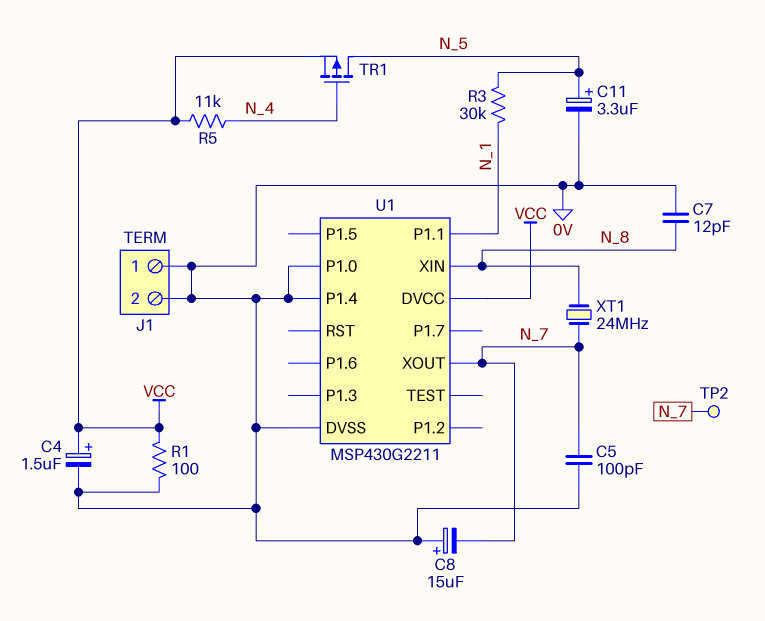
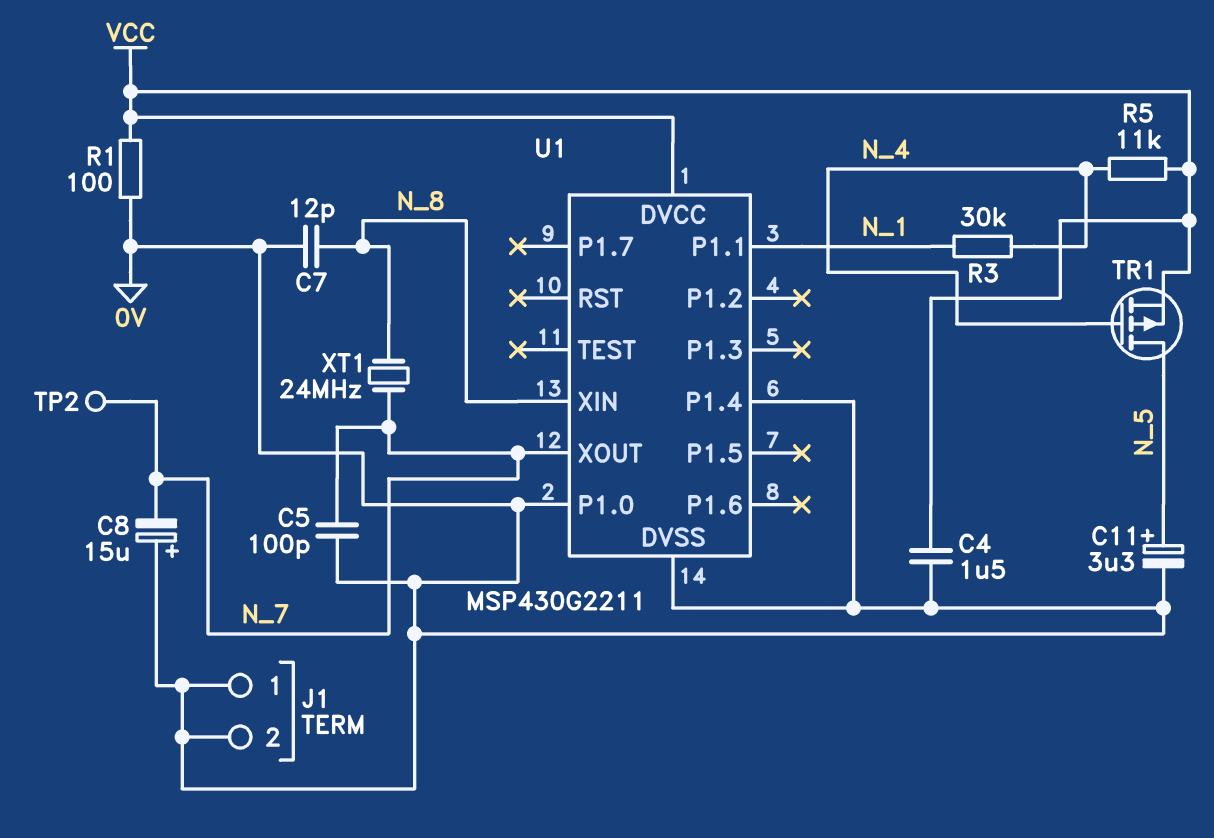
C4: 1.5uF (plus VCC, minus 0V) -> 1.5uF (0V, VCC)
R3: 30k (N_1, N_5) -> 30k (N_1, N_4)

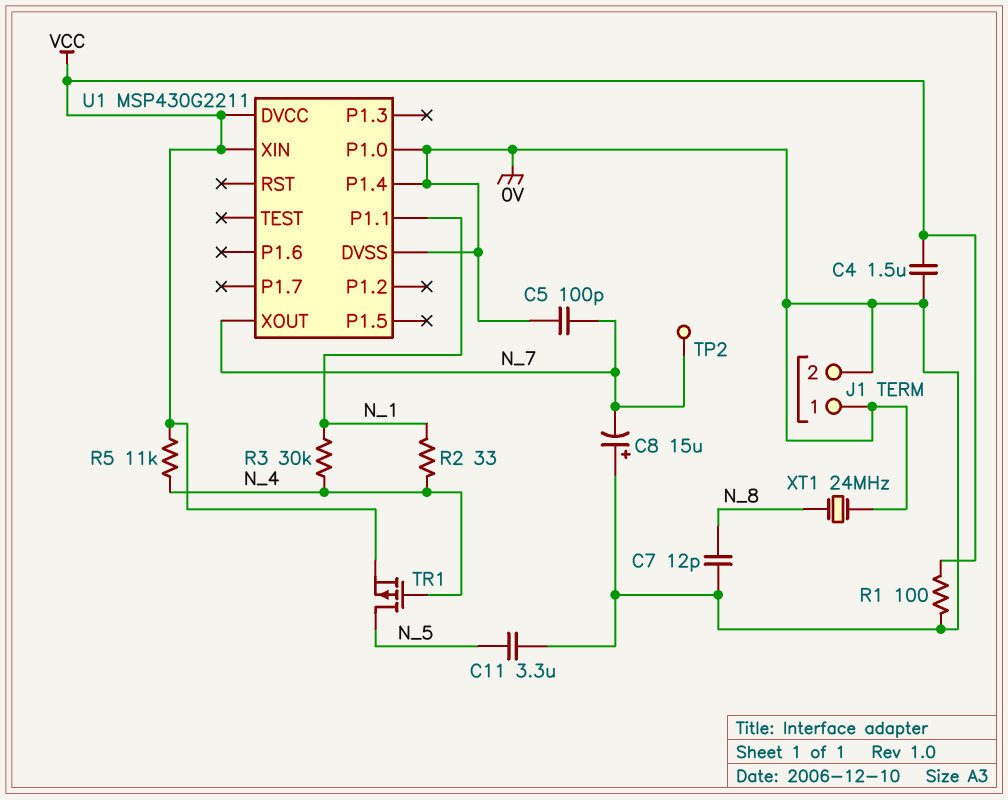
C11: 3.3uF (plus N_5, minus 0V) -> 3.3uF (0V, N_5)
R2: none -> 33 (N_1, N_4)
U1 pin XIN: N_8 -> VCC
XT1: 24MHz (N_7, N_8) -> 24MHz (0V, N_8)

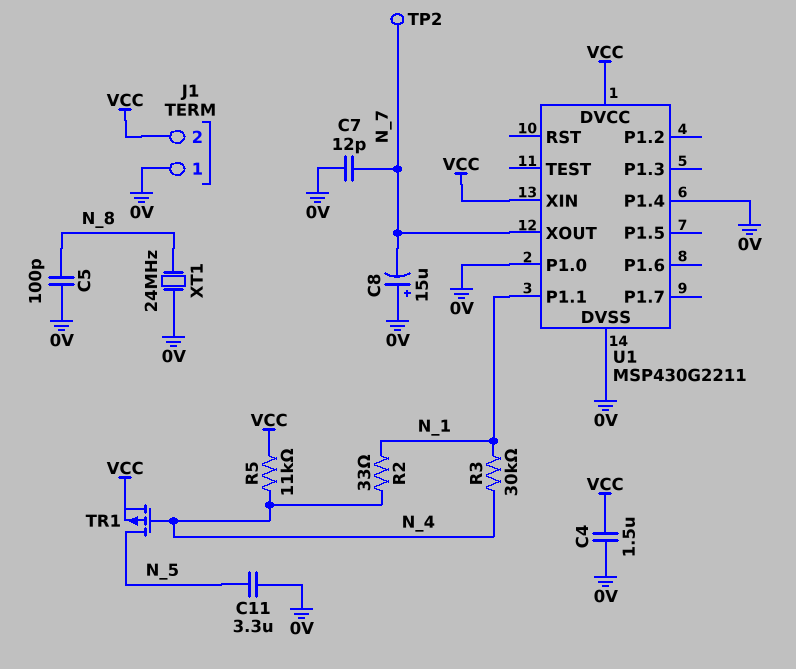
C5: 100pF (0V, N_7) -> 100pF (0V, N_8)
C7: 12pF (0V, N_8) -> 12pF (0V, N_7)
J1 pin 2: 0V -> VCC
R1: 100 (0V, VCC) -> none

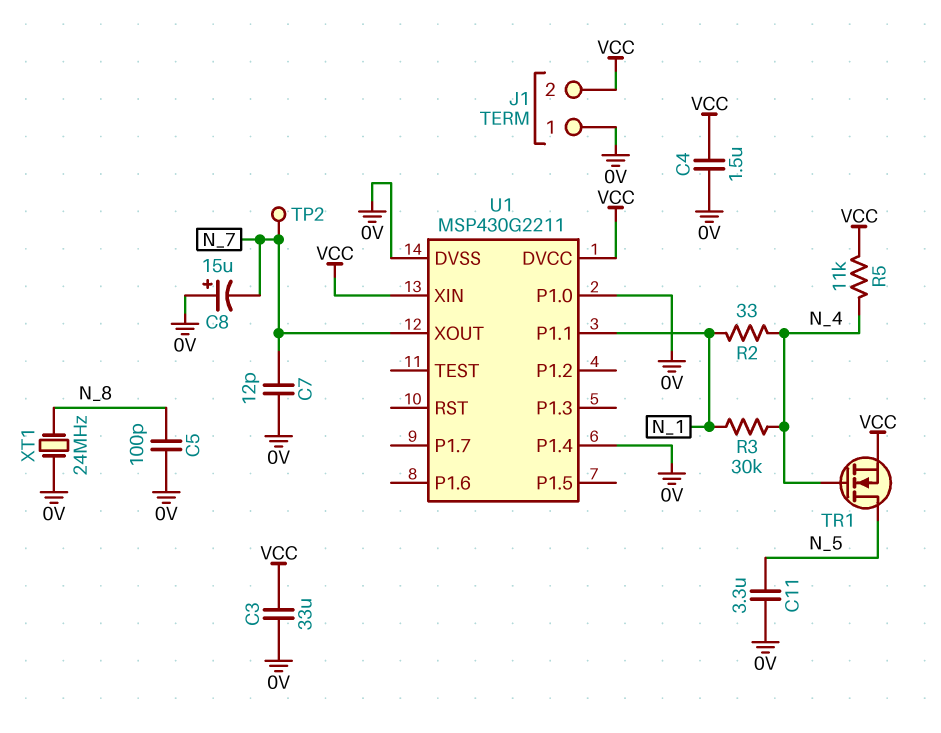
C3: none -> 33uF (0V, VCC)
TR1: PMOS (G N_4, D N_5, S VCC) -> NMOS (G N_4, D N_5, S VCC)

